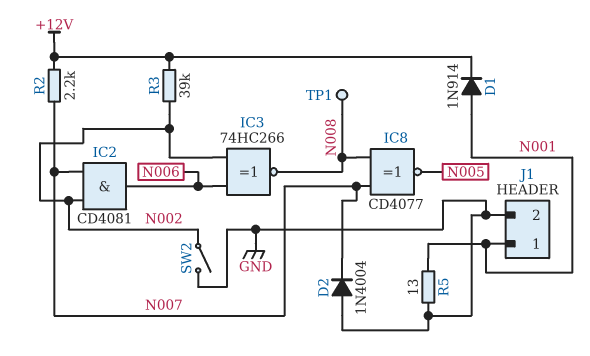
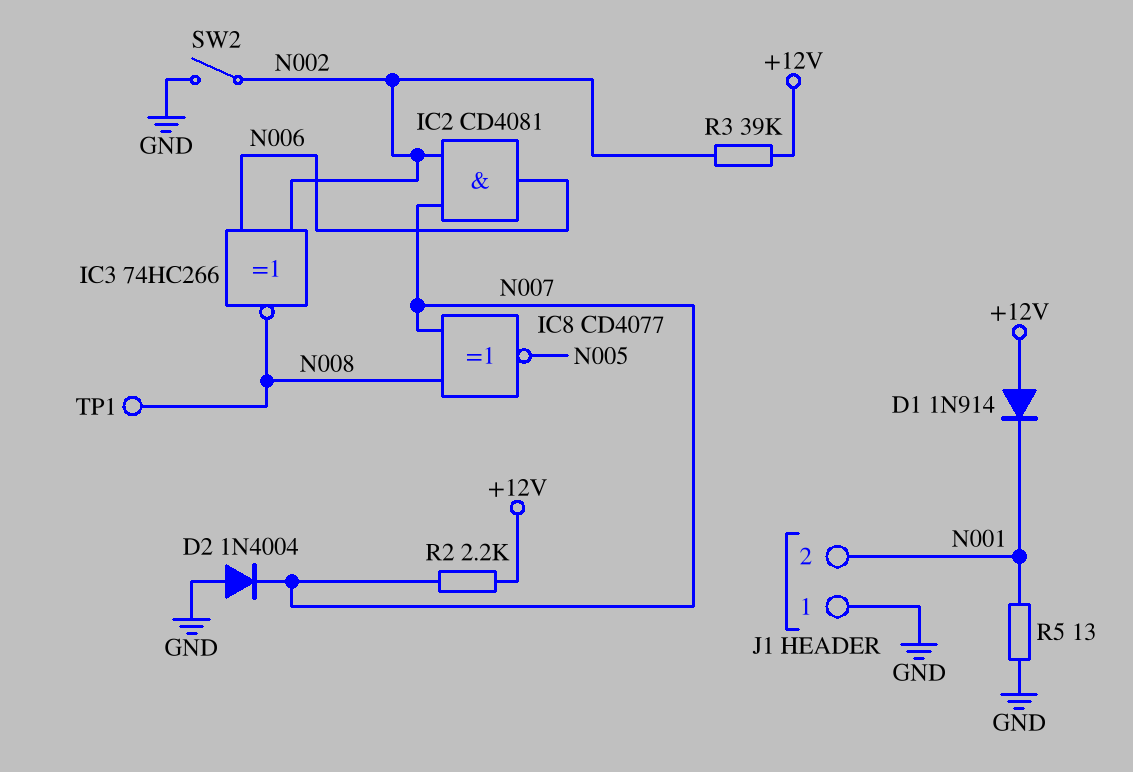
D1: diode 1N914 (A N001, K +12V) -> diode 1N914 (A +12V, K N001)
J1 pin 1: N001 -> GND
J1 pin 2: GND -> N001

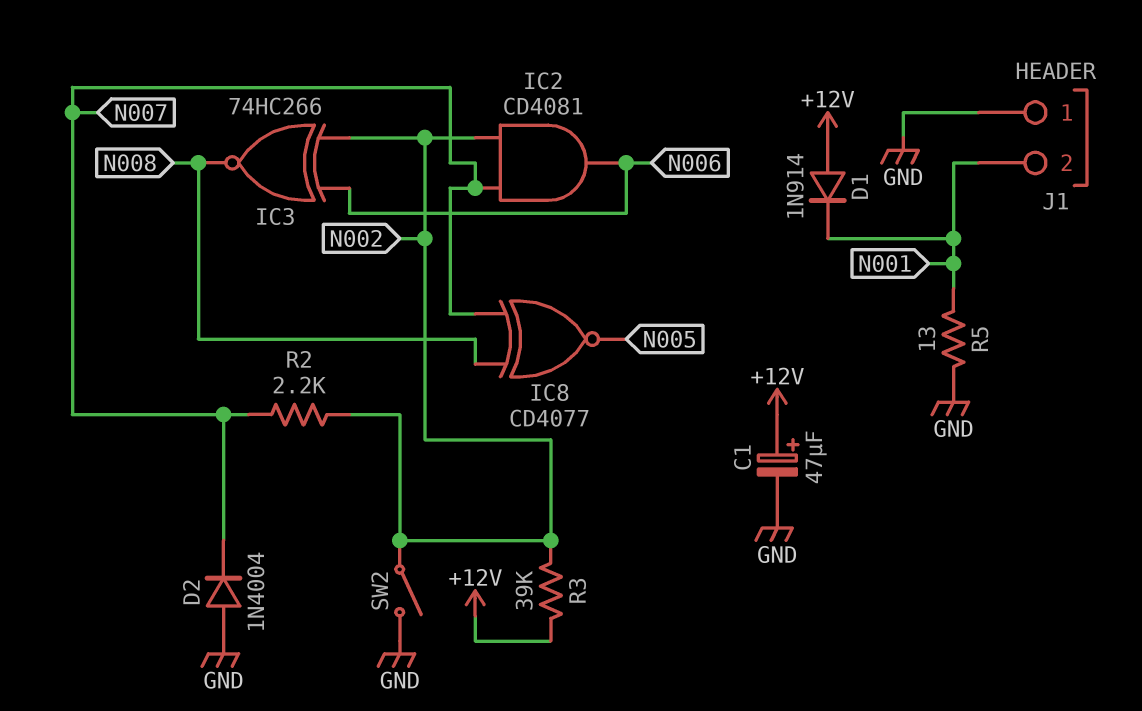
C1: none -> 47uF (plus +12V, minus GND)
R2: 2.2k (+12V, N007) -> 2.2k (N002, N007)
TP1: test point (N008) -> none

